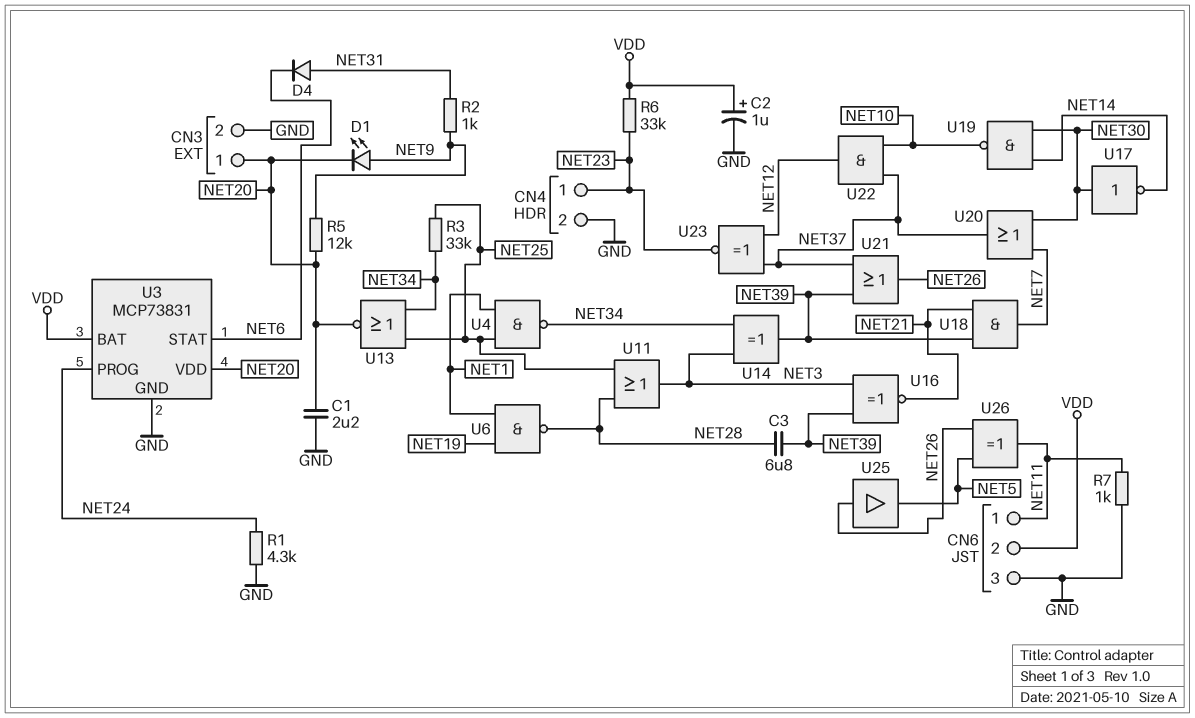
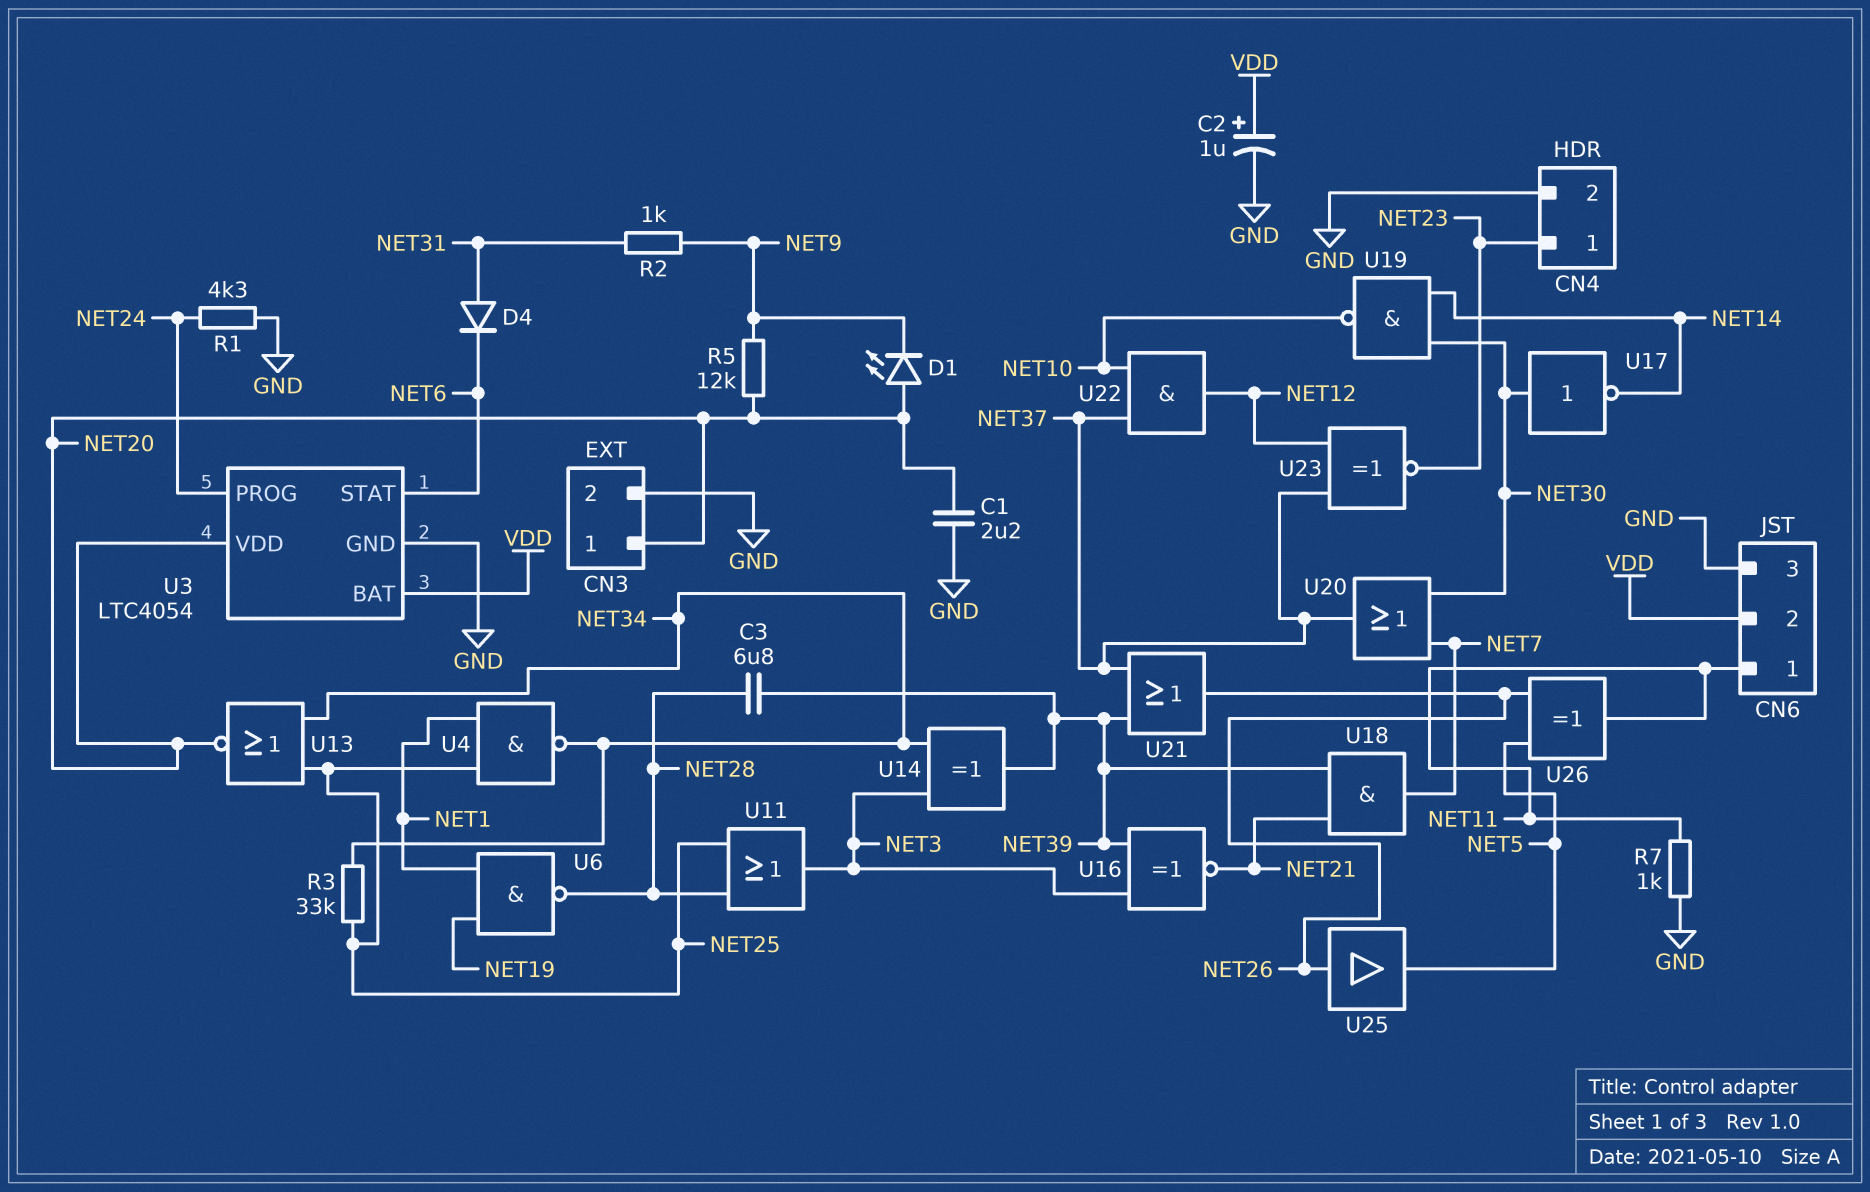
D1: LED (A NET9, K NET20) -> LED (A NET20, K NET9)
R6: 33k (NET23, VDD) -> none
U3: MCP73831 -> LTC4054

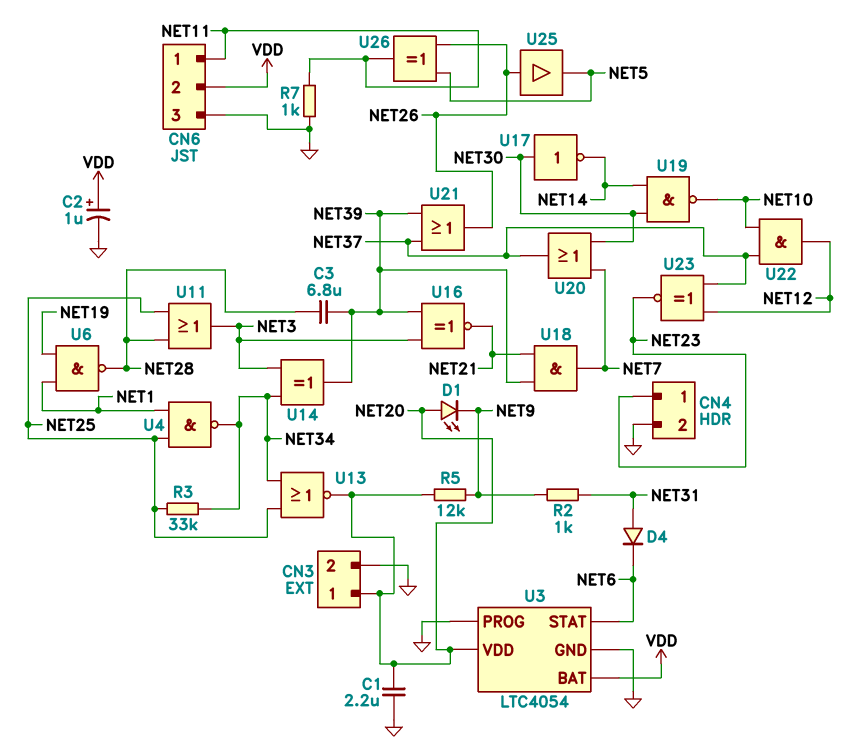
R1: 4.3k (GND, NET24) -> none
U3 pin PROG: NET24 -> GND

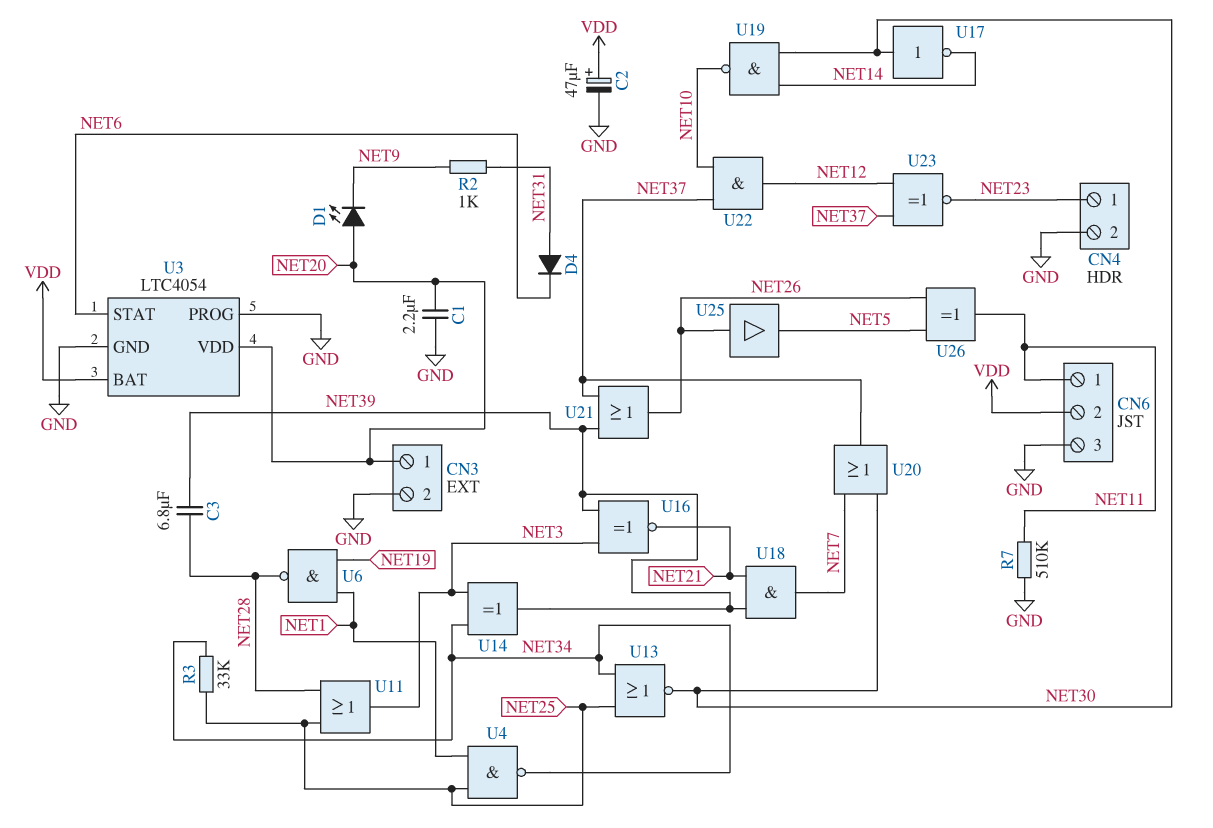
C2: 1uF (plus VDD, minus GND) -> 47uF (plus VDD, minus GND)
R5: 12k (NET9, NET20) -> none
R7: 1k (GND, NET11) -> 510k (GND, NET11)
U13: NOR (in NET25, in NET34, out NET20) -> NOR (in NET25, in NET34, out NET30)

